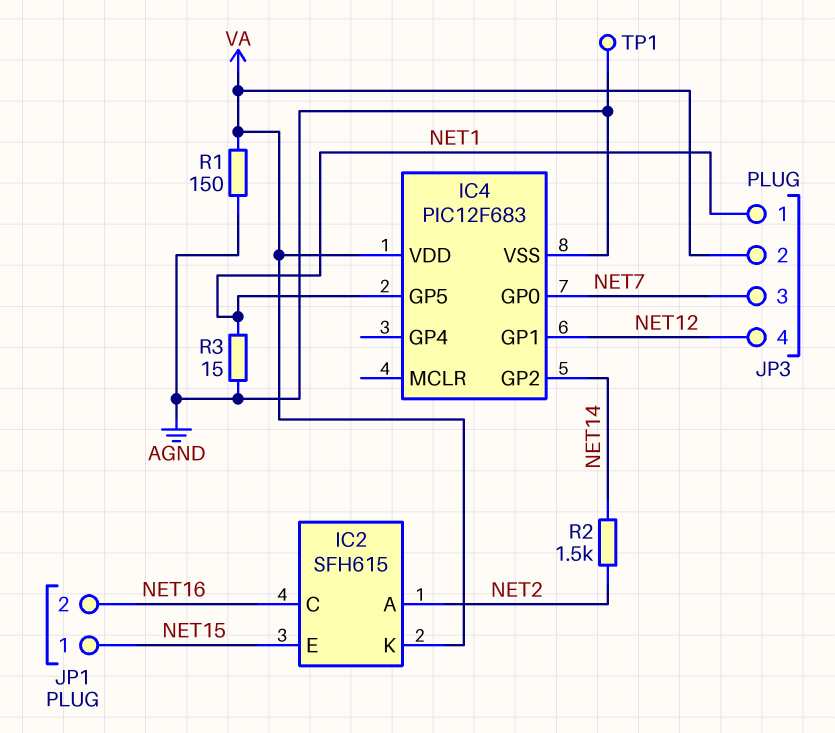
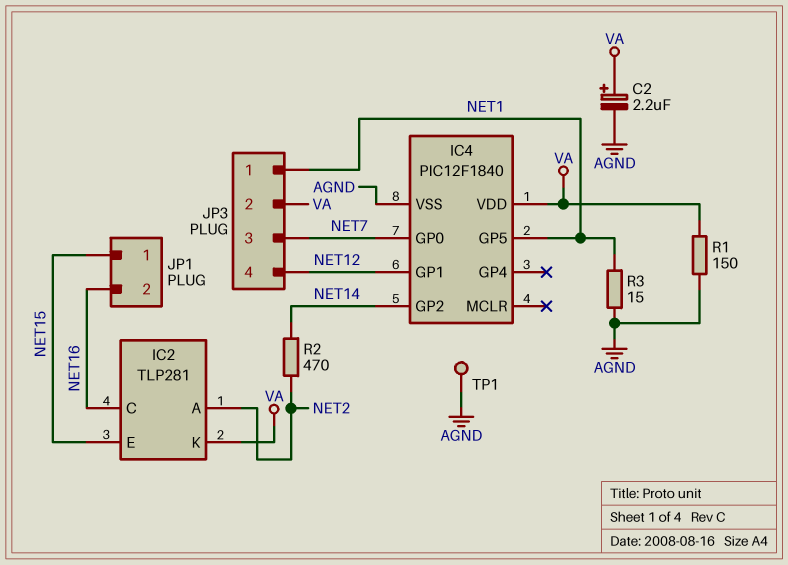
C2: none -> 2.2uF (plus VA, minus AGND)
IC2: SFH615 -> TLP281
IC4: PIC12F683 -> PIC12F1840
R2: 1.5k (NET2, NET14) -> 470 (NET2, NET14)

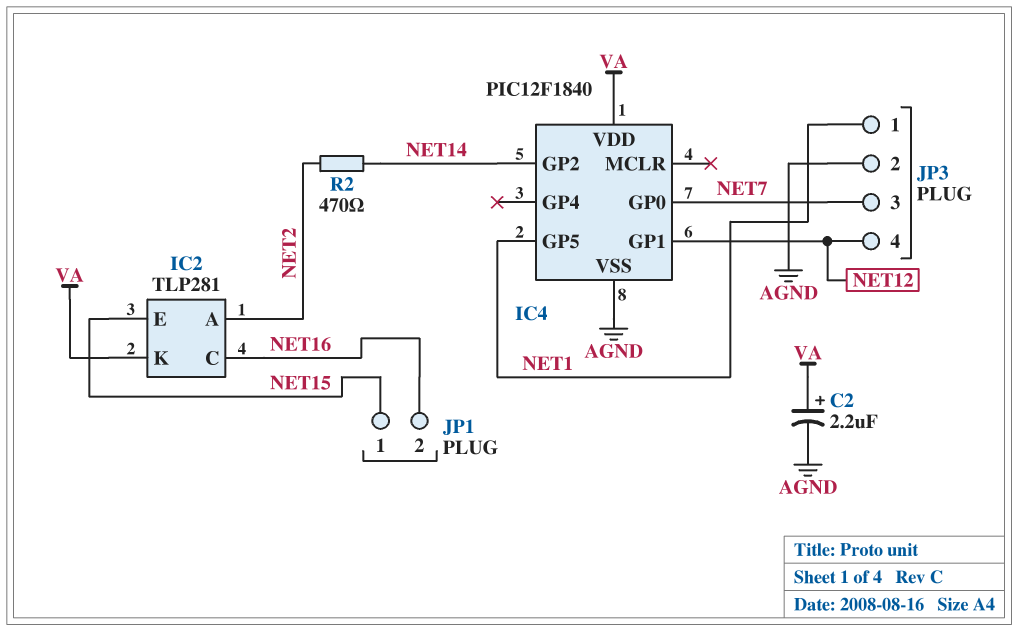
JP3 pin 2: VA -> AGND
R1: 150 (AGND, VA) -> none
R3: 15 (AGND, NET1) -> none
TP1: test point (AGND) -> none

